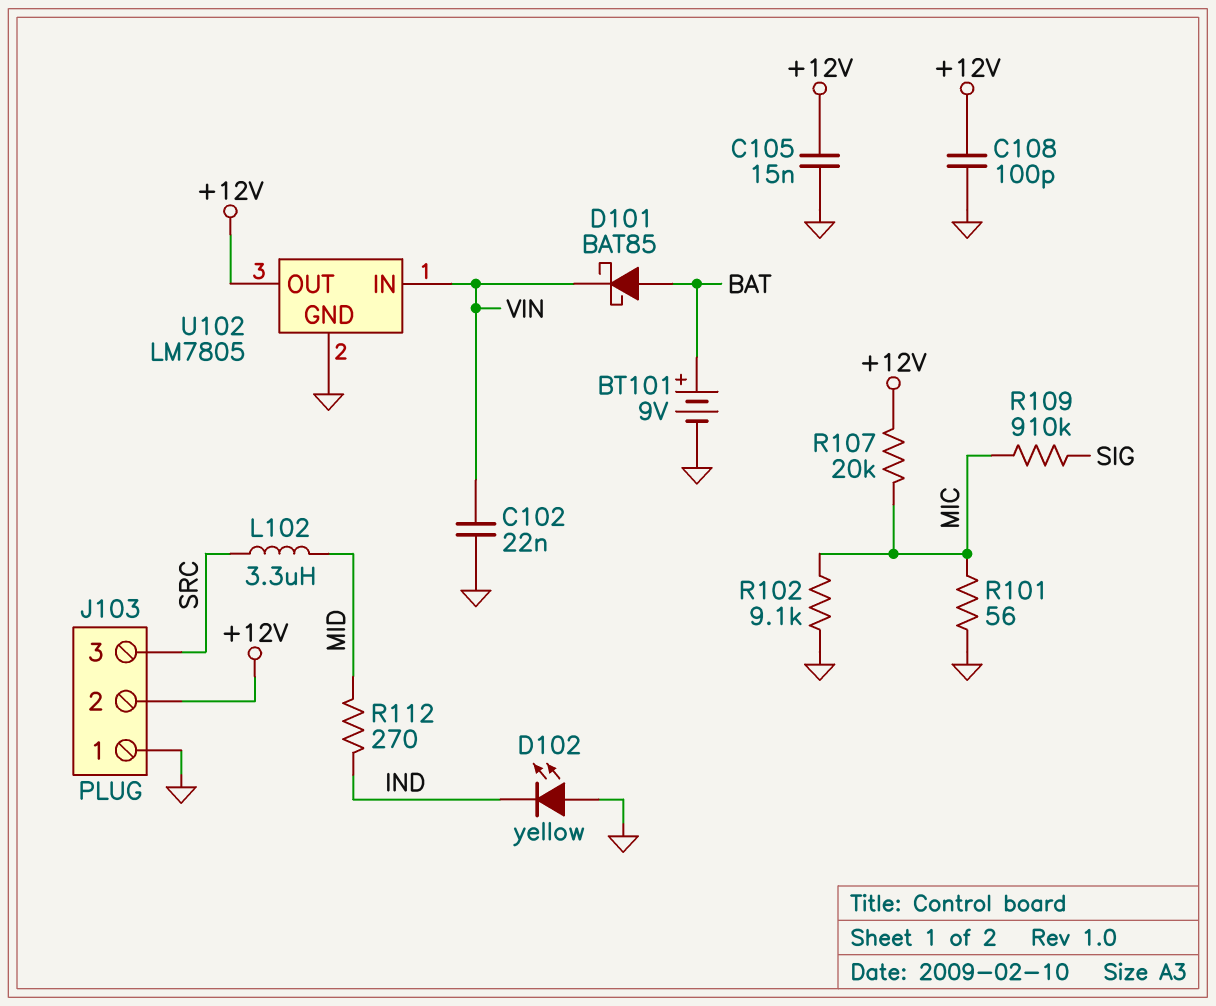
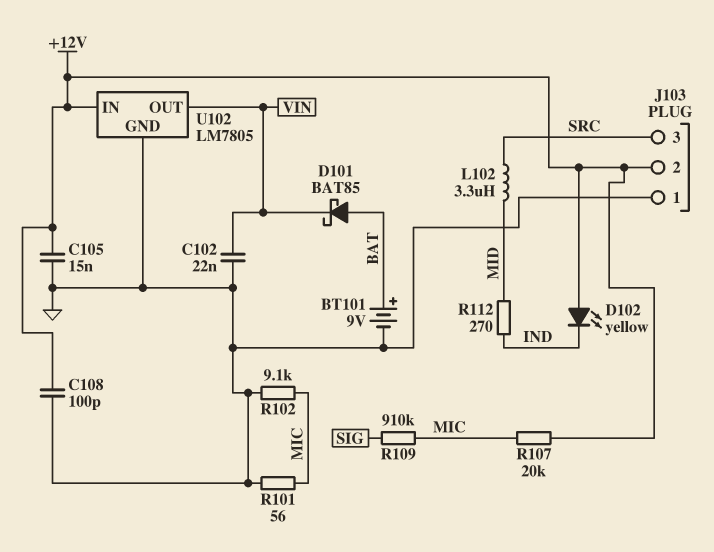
D102: LED yellow (A GND, K IND) -> LED yellow (A +12V, K IND)
U102 pin IN: VIN -> +12V
U102 pin OUT: +12V -> VIN

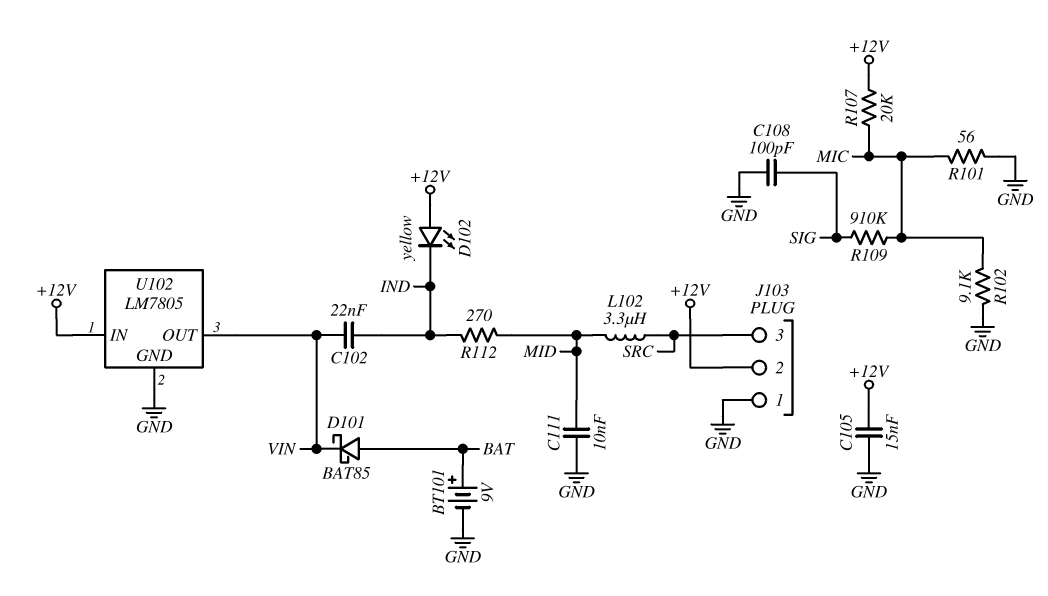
C102: 22nF (GND, VIN) -> 22nF (IND, VIN)
C108: 100pF (+12V, GND) -> 100pF (GND, SIG)
C111: none -> 10nF (GND, MID)

